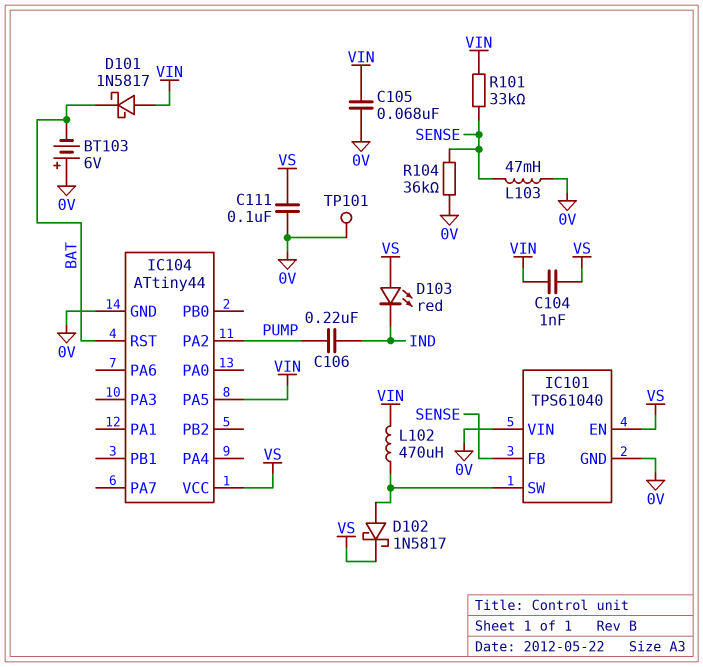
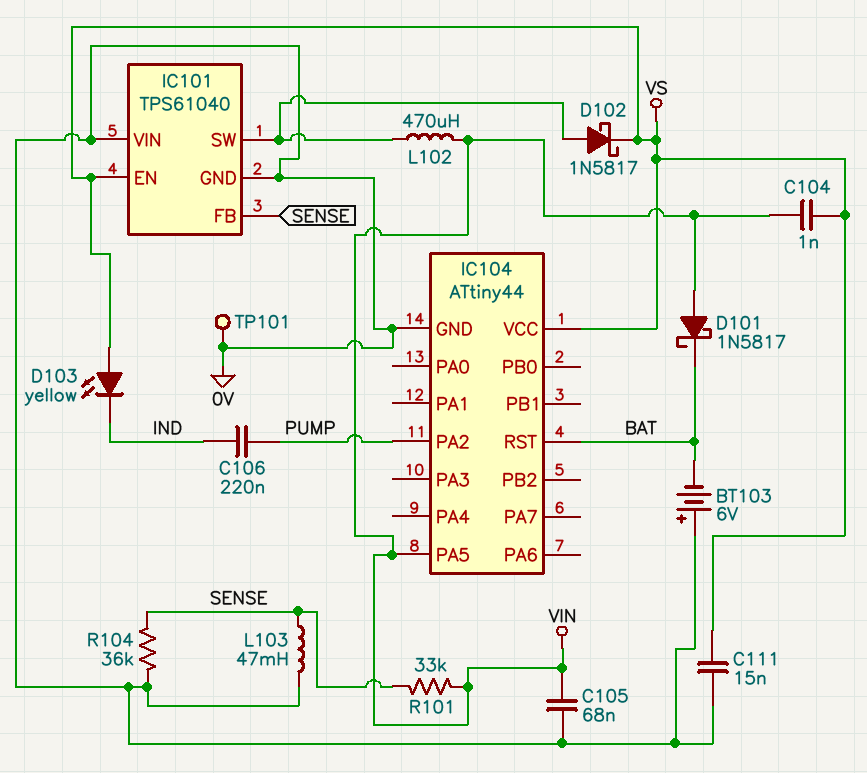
C111: 100nF (0V, VS) -> 15nF (0V, VS)
D103: LED red (A VS, K IND) -> LED yellow (A VS, K IND)

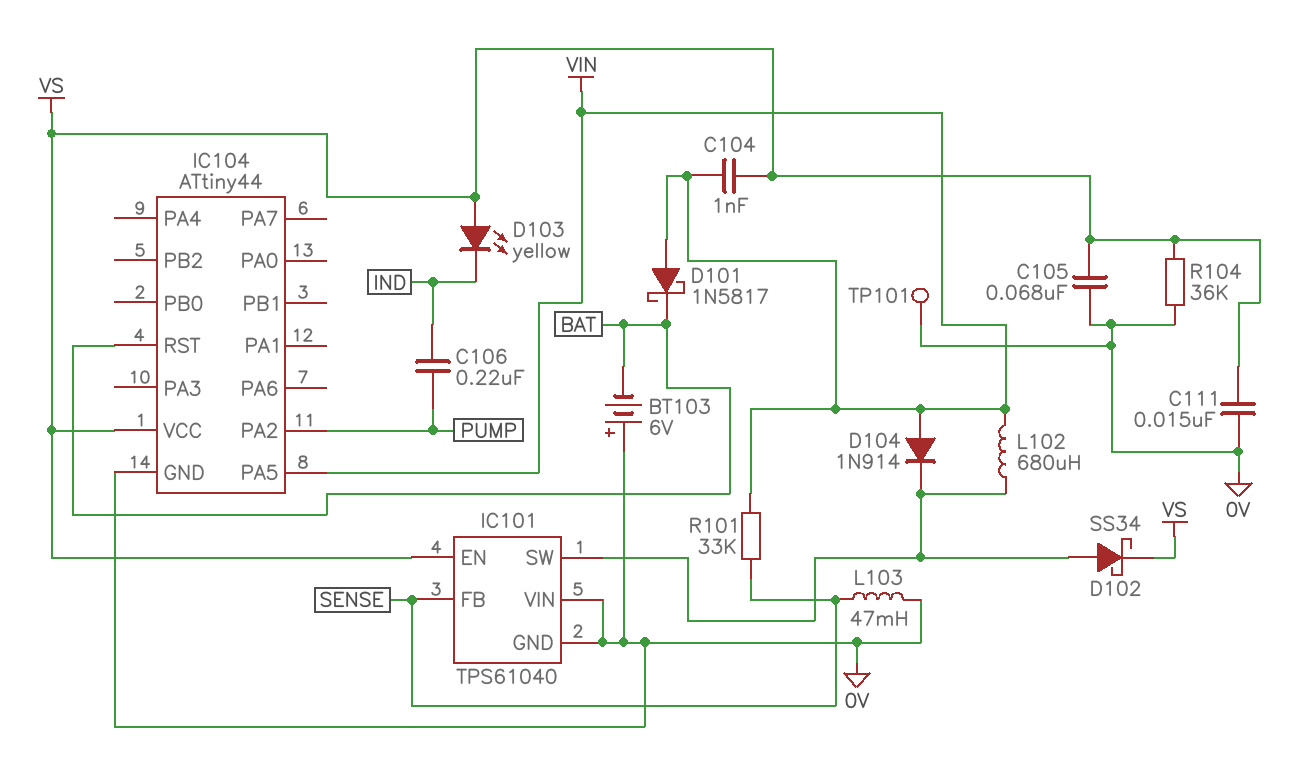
C105: 68nF (0V, VIN) -> 68nF (0V, VS)
D102: schottky 1N5817 (A IC101/SW, K VS) -> schottky SS34 (A IC101/SW, K VS)
D104: none -> diode 1N914 (A VIN, K IC101/SW)
L102: 470uH (IC101/SW, VIN) -> 680uH (IC101/SW, VIN)
R104: 36k (0V, SENSE) -> 36k (0V, VS)

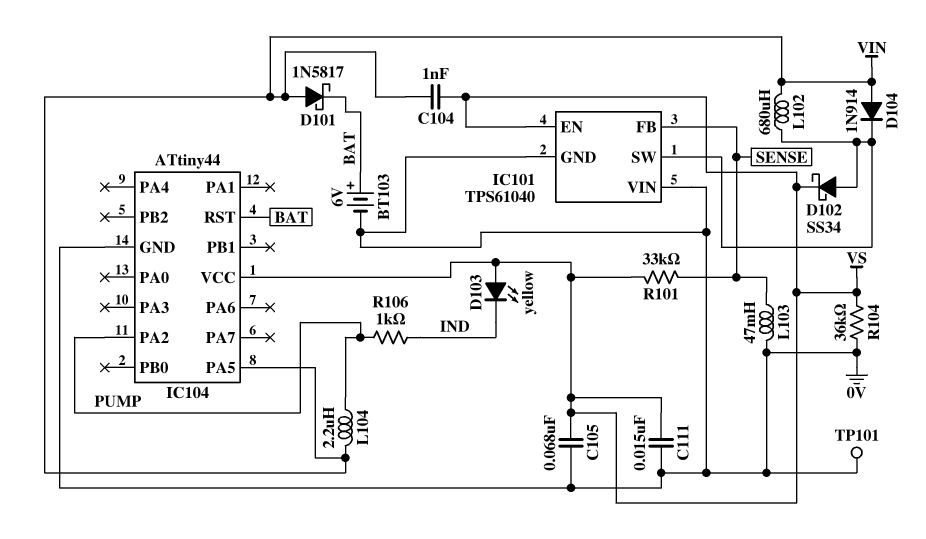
BT103: 6V (plus 0V, minus BAT) -> 6V (plus BAT, minus 0V)
C106: 220nF (IND, PUMP) -> none
L104: none -> 2.2uH (PUMP, VIN)
R101: 33k (SENSE, VIN) -> 33k (SENSE, VS)
R106: none -> 1k (IND, PUMP)

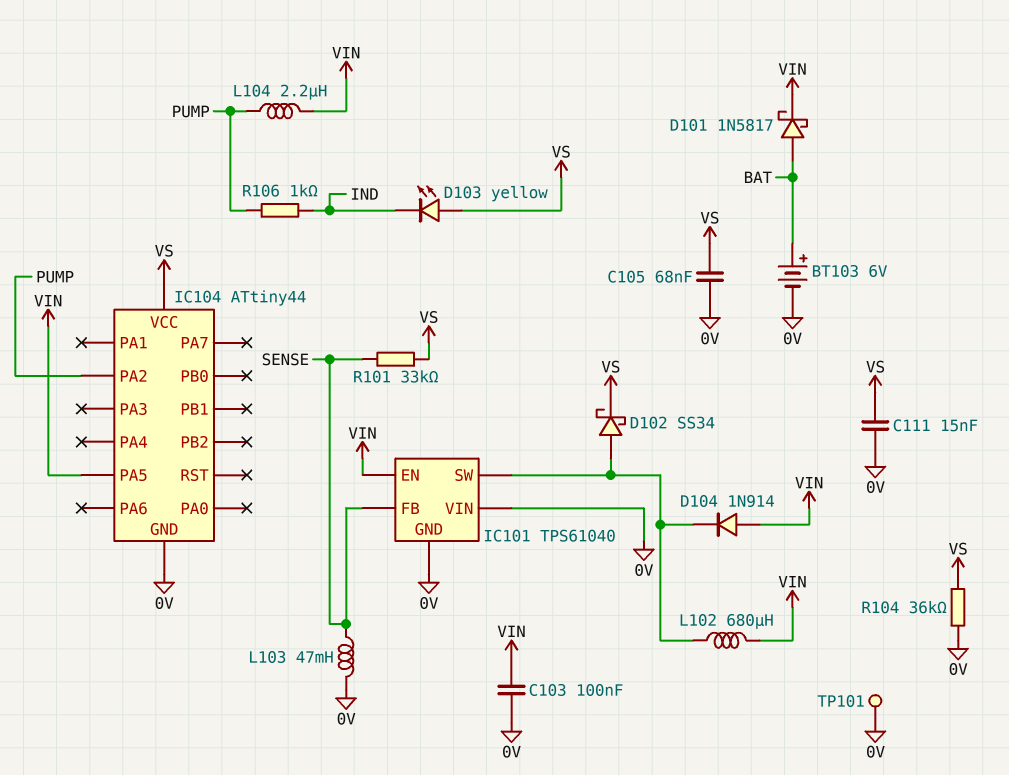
C103: none -> 100nF (0V, VIN)
C104: 1nF (VIN, VS) -> none
D101: schottky 1N5817 (A VIN, K BAT) -> schottky 1N5817 (A BAT, K VIN)
IC101 pin EN: VS -> VIN
IC104 pin RST: BAT -> none

